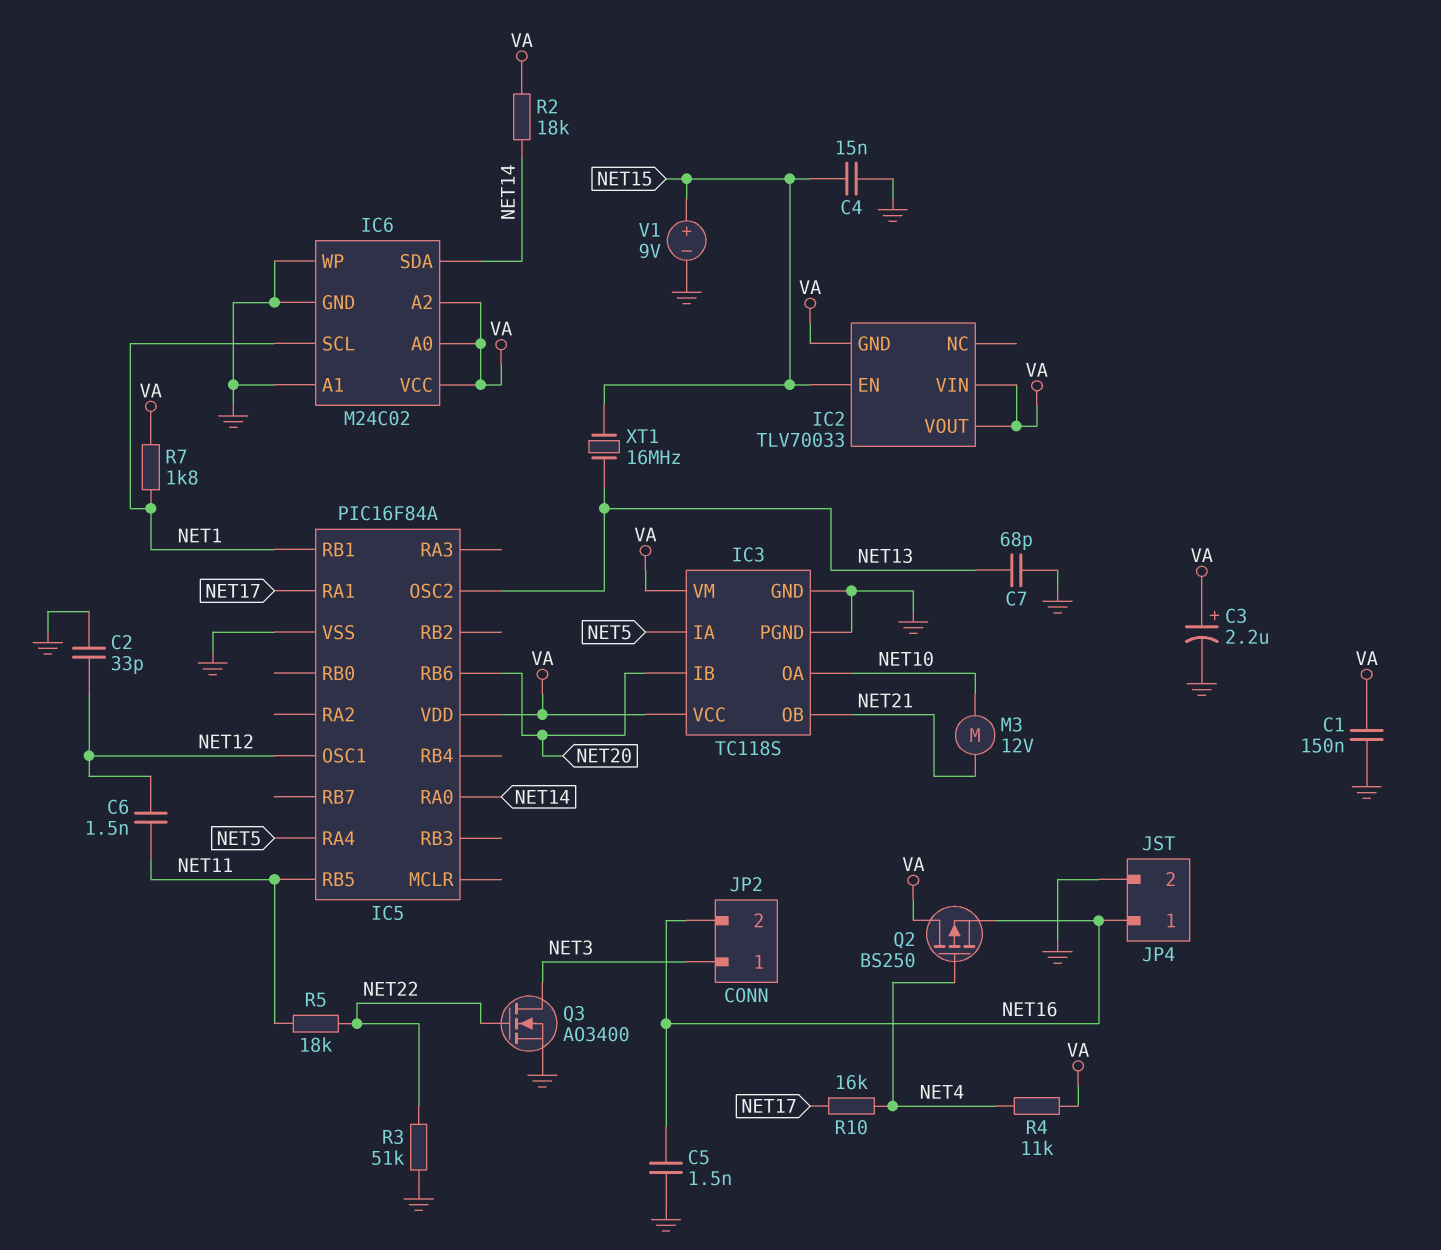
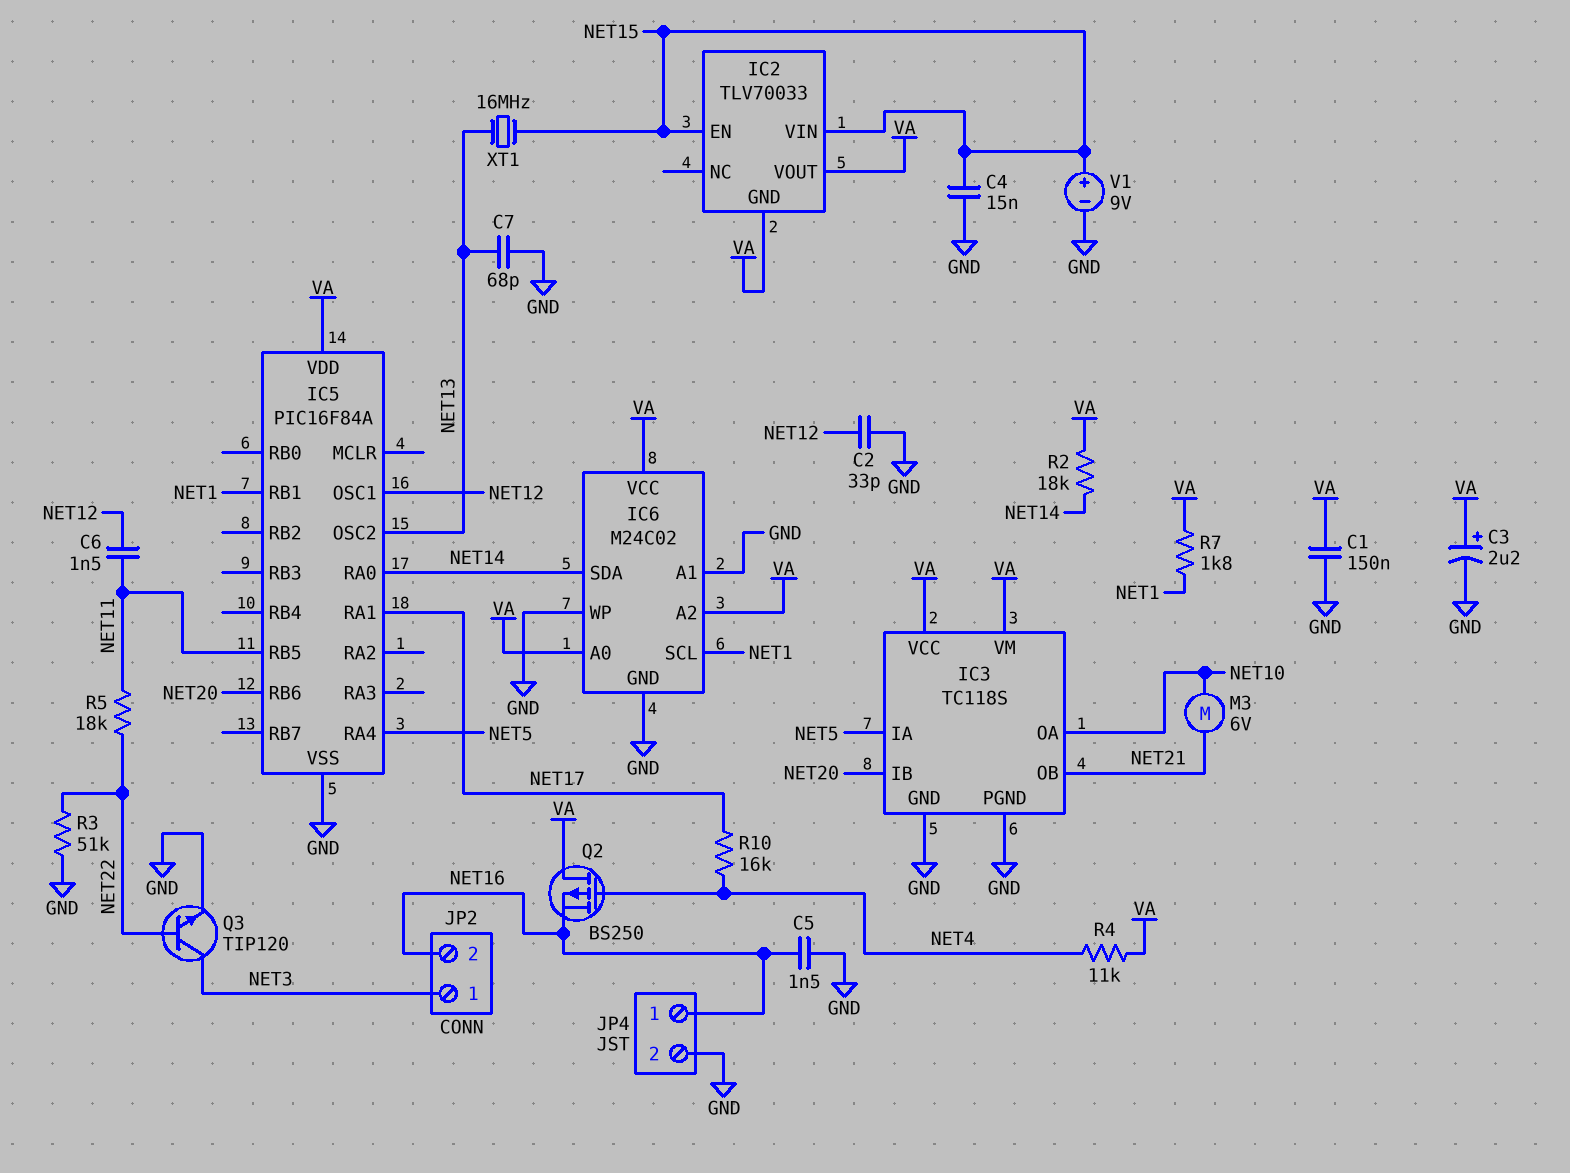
IC2 pin VIN: VA -> NET15
M3: motor 12V (NET10, NET21) -> motor 6V (NET10, NET21)
Q3: NMOS AO3400 (G NET22, D NET3, S GND) -> NPN TIP120 (B NET22, C NET3, E GND)

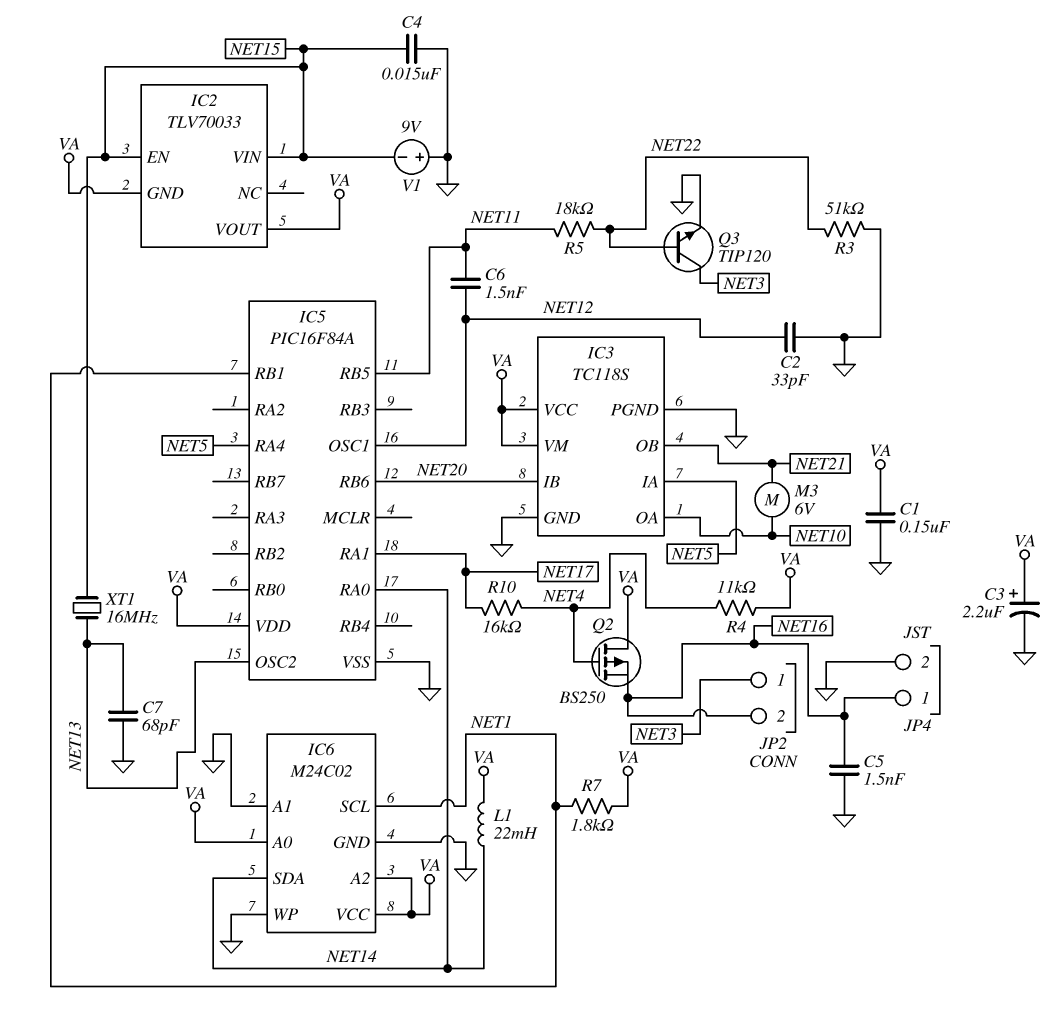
L1: none -> 22mH (NET14, VA)
R2: 18k (NET14, VA) -> none
V1: 9V (plus NET15, minus GND) -> 9V (plus GND, minus NET15)

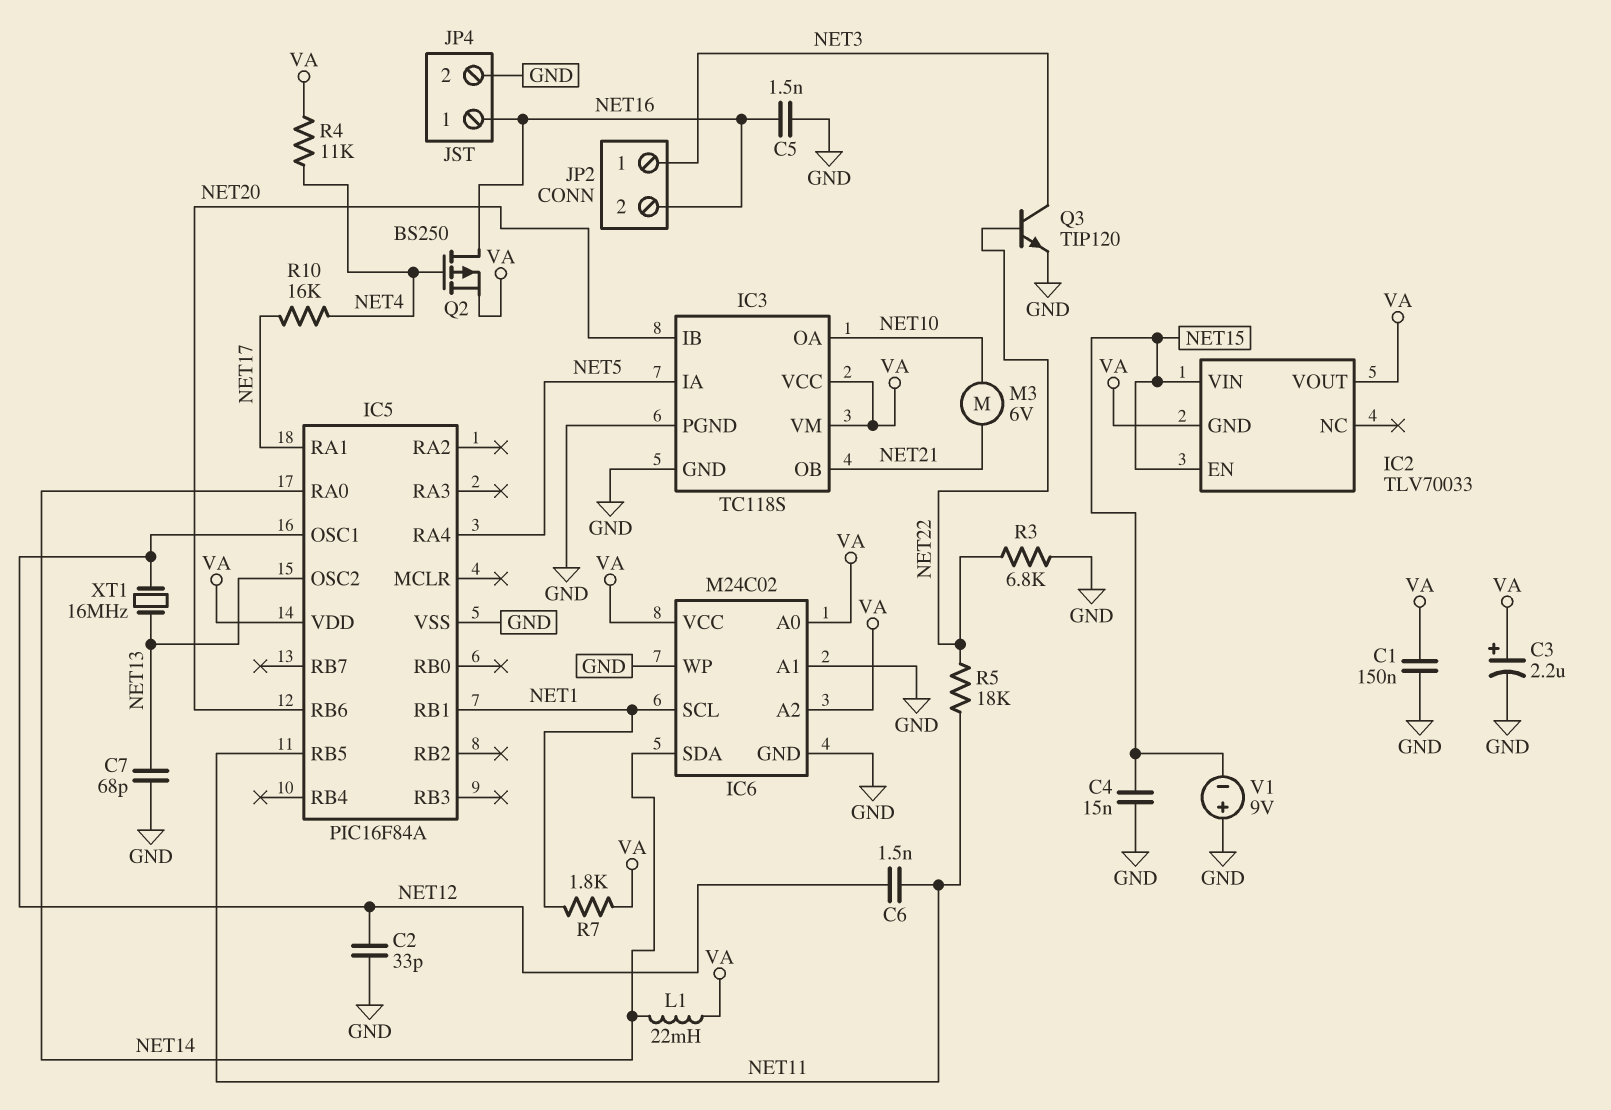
Q2: PMOS BS250 (G NET4, D VA, S NET16) -> PMOS BS250 (G NET4, D NET16, S VA)
R3: 51k (GND, NET22) -> 6.8k (GND, NET22)
XT1: 16MHz (NET13, NET15) -> 16MHz (NET12, NET13)

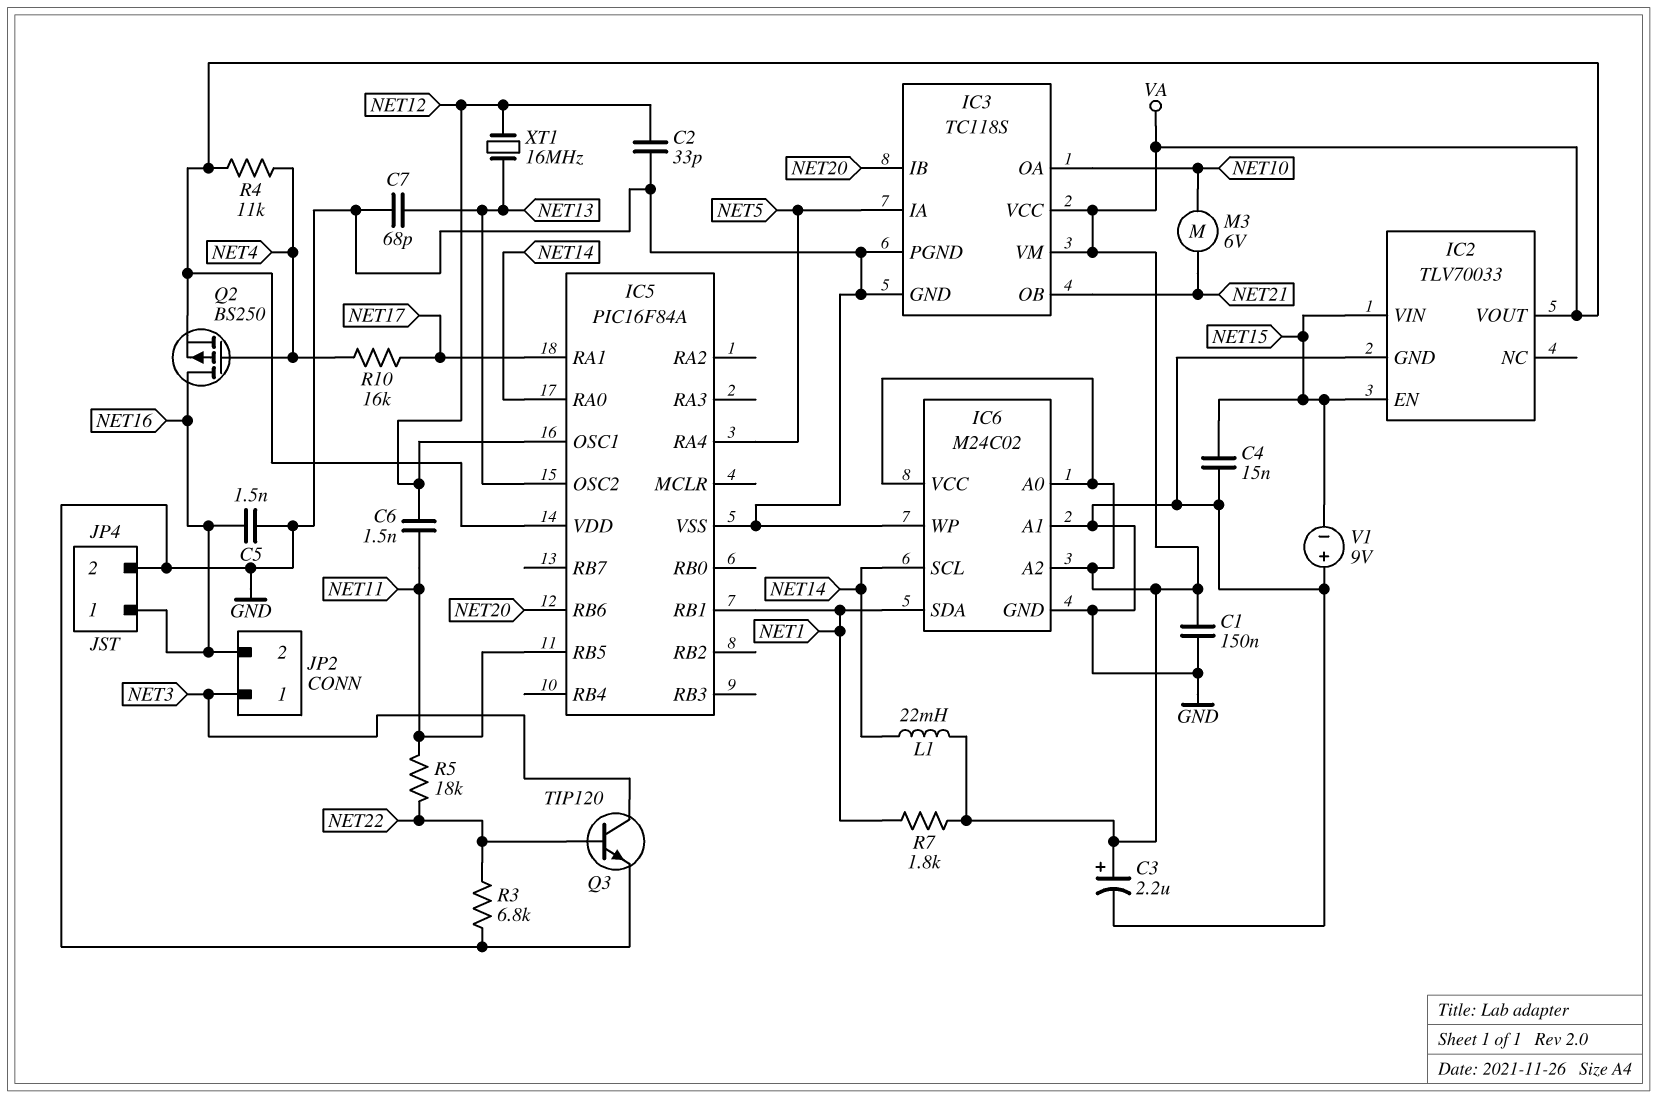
IC2 pin GND: VA -> GND
IC6 pin SCL: NET1 -> NET14
IC6 pin SDA: NET14 -> NET1

